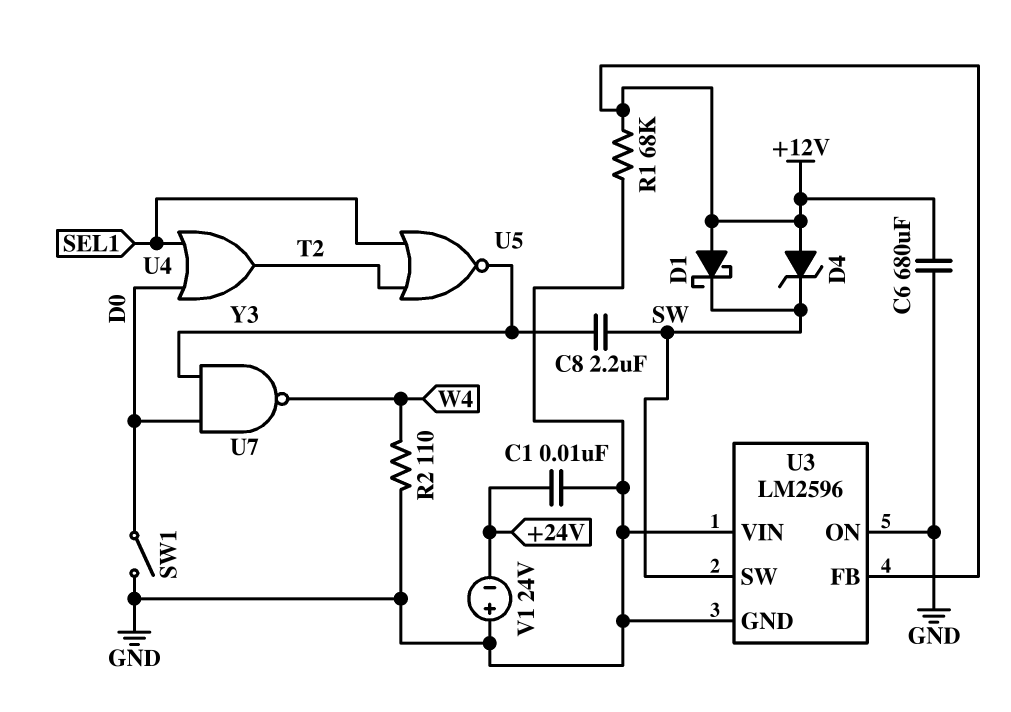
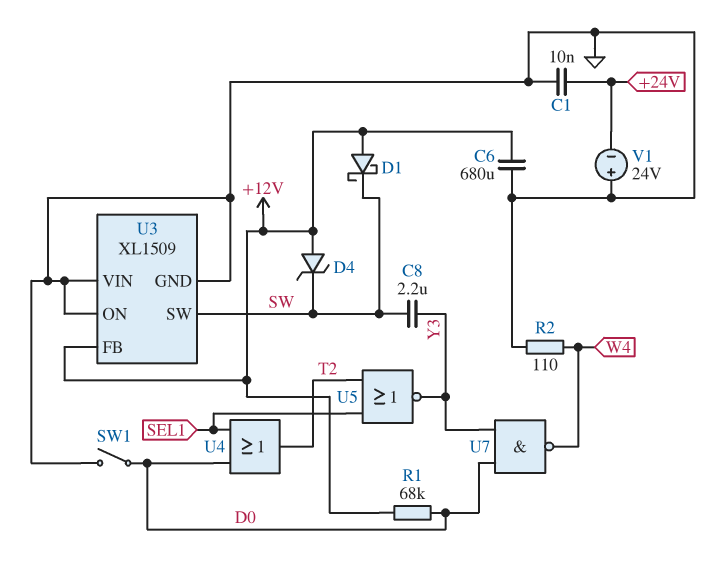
R1: 68k (+12V, GND) -> 68k (+12V, D0)
U3: LM2596 -> XL1509

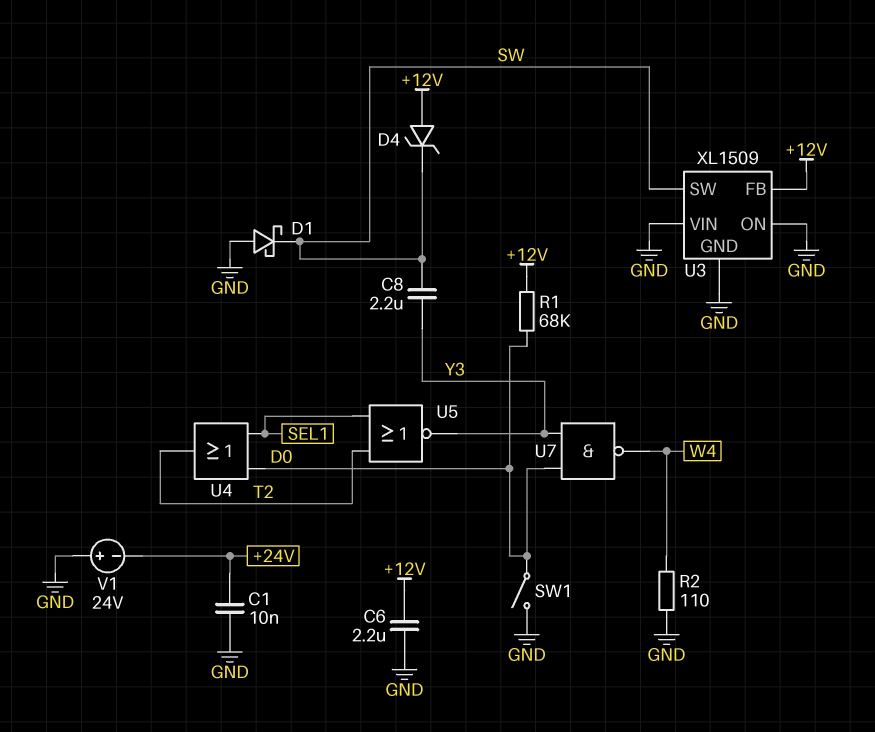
C6: 680uF (+12V, GND) -> 2.2uF (+12V, GND)
D1: schottky (A +12V, K SW) -> schottky (A GND, K SW)

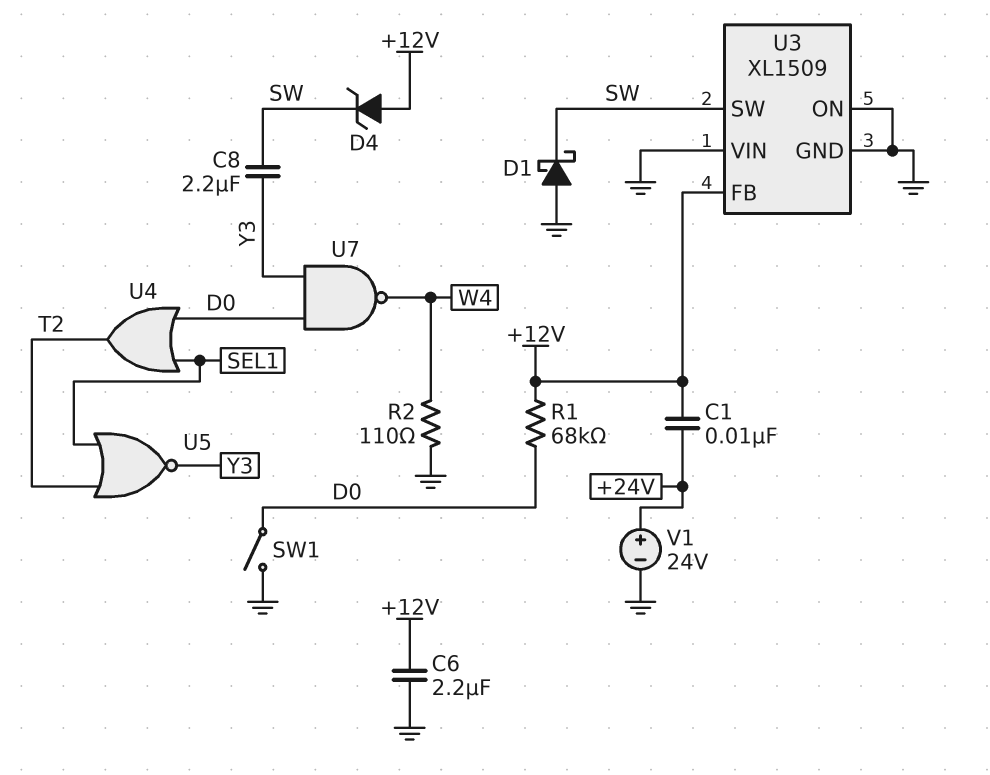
C1: 10nF (+24V, GND) -> 10nF (+12V, +24V)
V1: 24V (plus GND, minus +24V) -> 24V (plus +24V, minus GND)

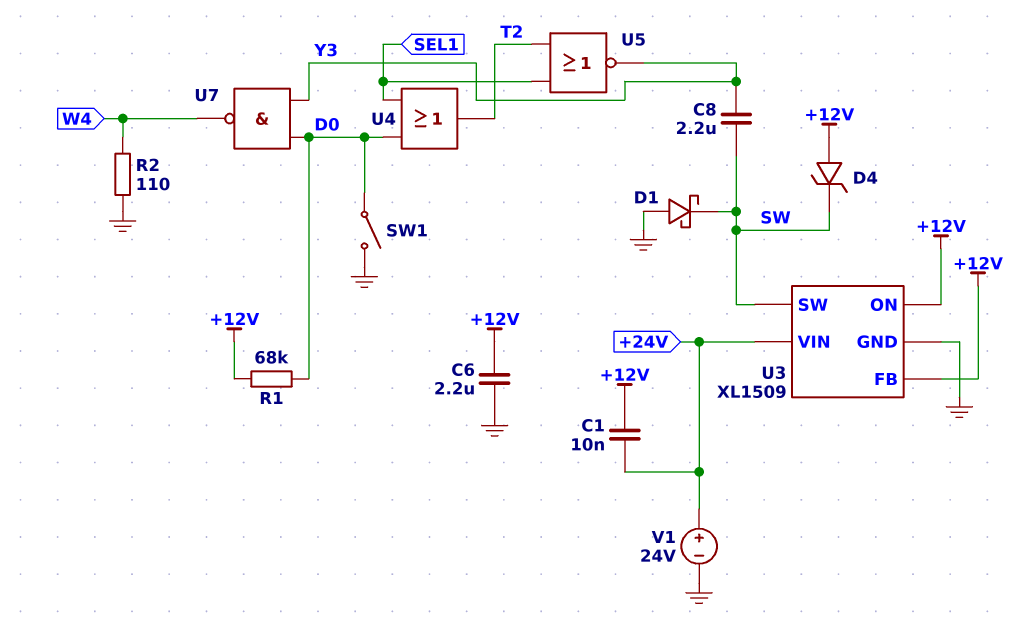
U3 pin ON: GND -> +12V
U3 pin VIN: GND -> +24V

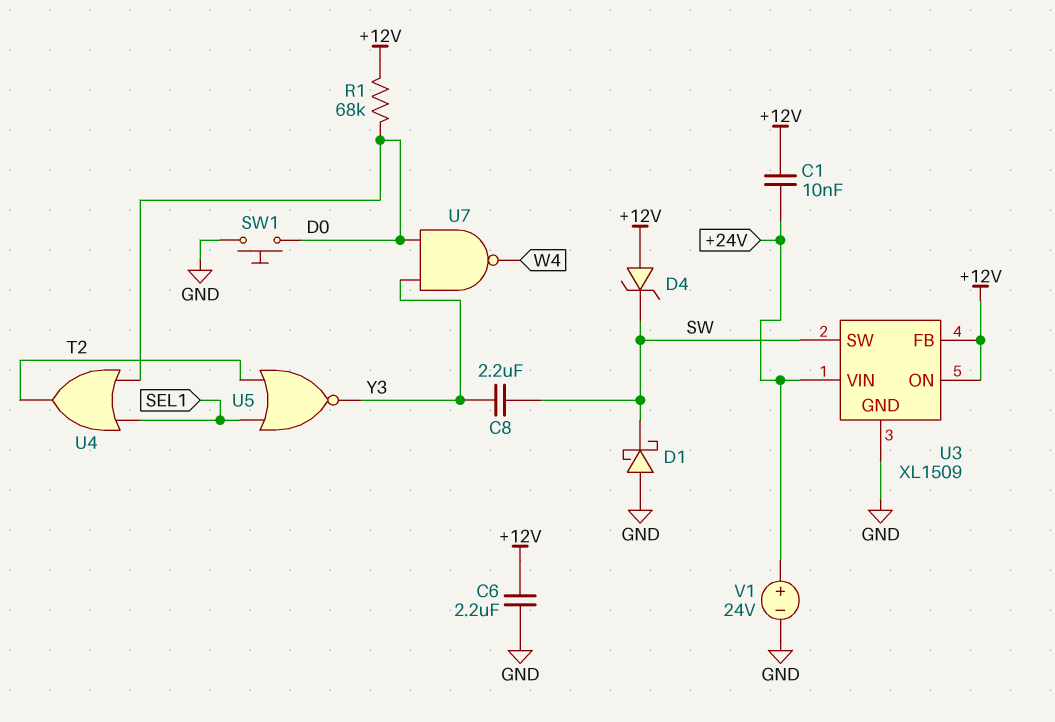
R2: 110 (GND, W4) -> none
SW1: switch (D0, GND) -> button (D0, GND)

